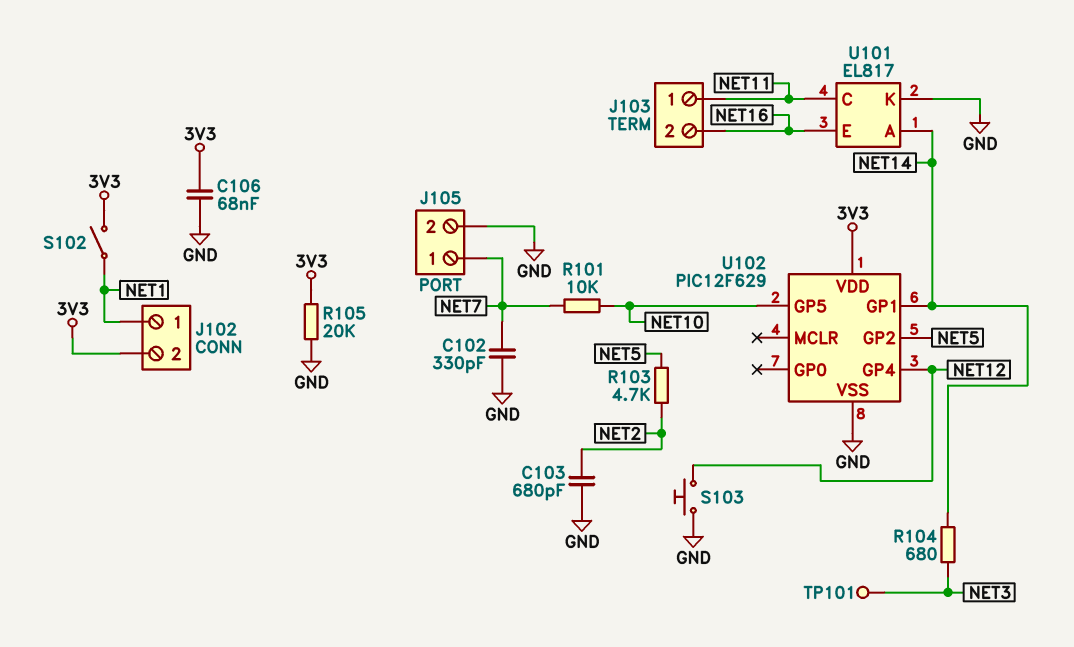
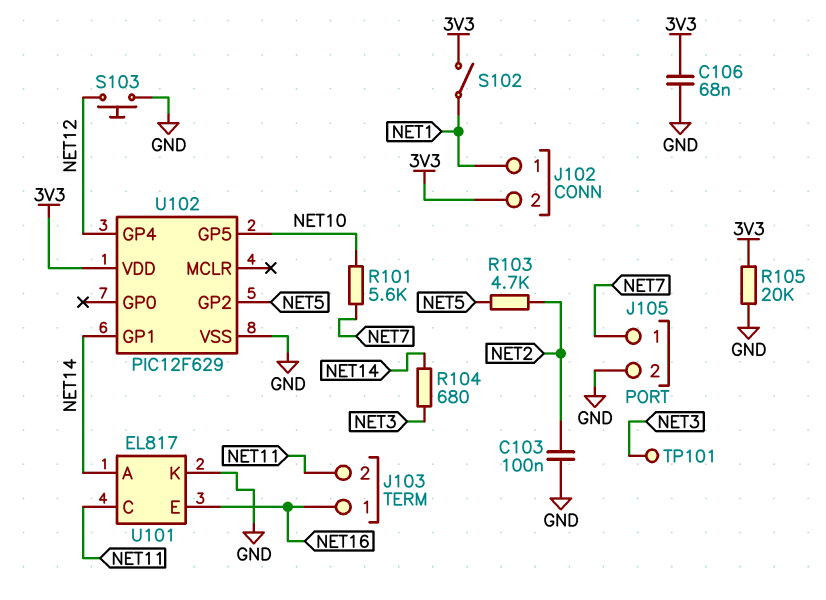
C102: 330pF (GND, NET7) -> none
C103: 680pF (GND, NET2) -> 100nF (GND, NET2)
J103 pin 1: NET11 -> NET16
J103 pin 2: NET16 -> NET11
R101: 10k (NET7, NET10) -> 5.6k (NET7, NET10)

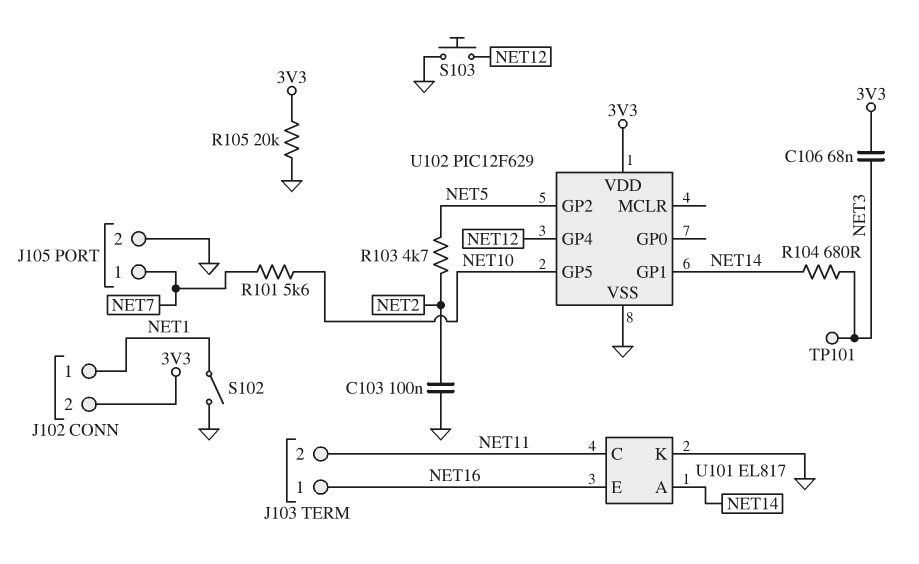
C106: 68nF (3V3, GND) -> 68nF (3V3, NET3)
S102: switch (3V3, NET1) -> switch (GND, NET1)

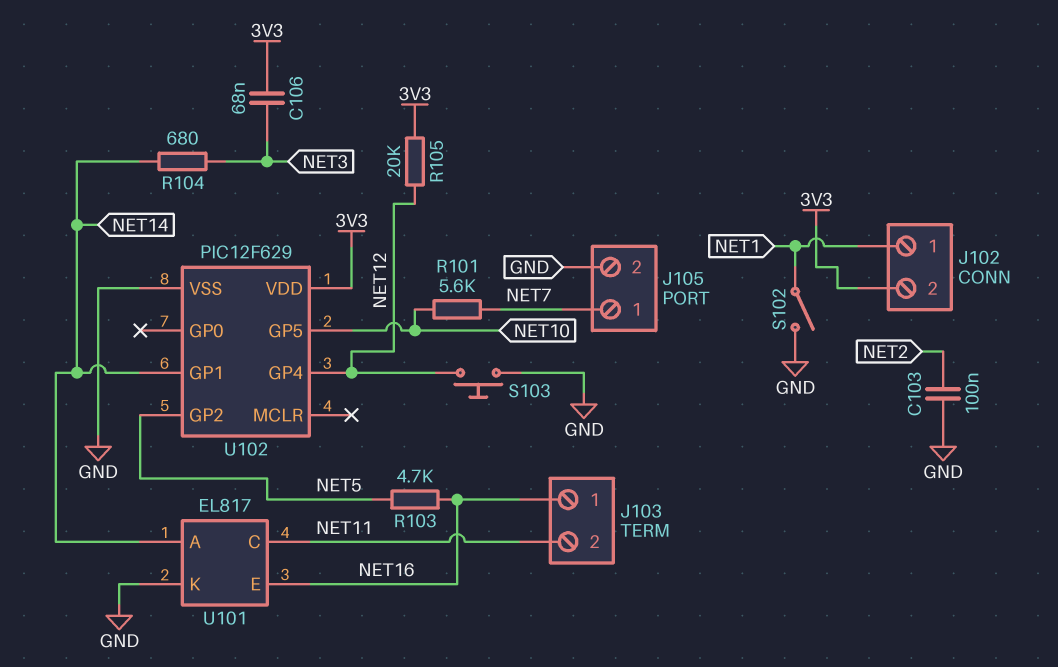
R103: 4.7k (NET2, NET5) -> 4.7k (NET5, NET16)
R105: 20k (3V3, GND) -> 20k (3V3, NET12)
TP101: test point (NET3) -> none

